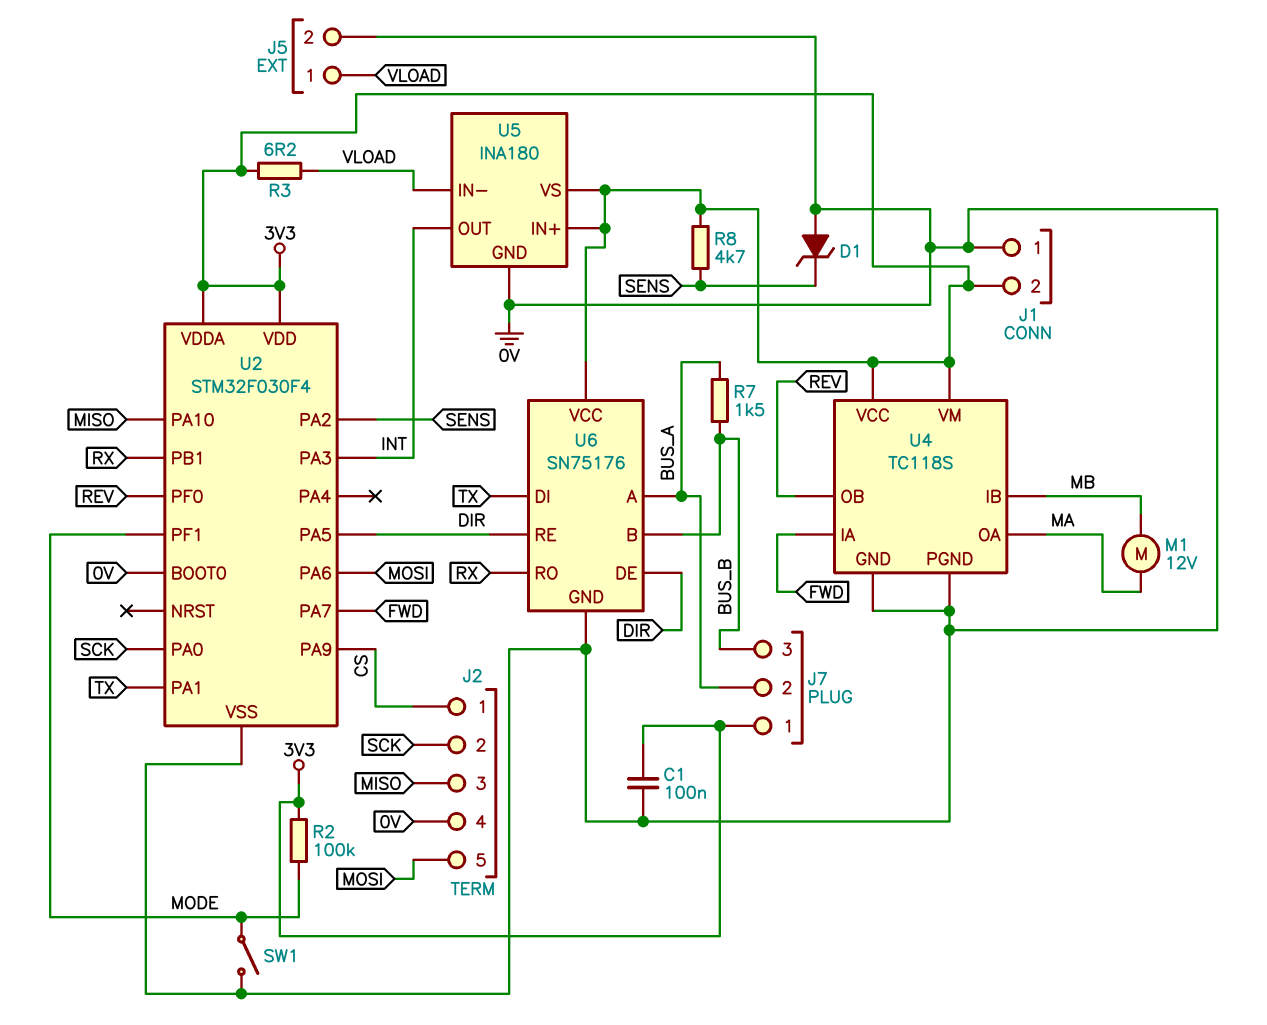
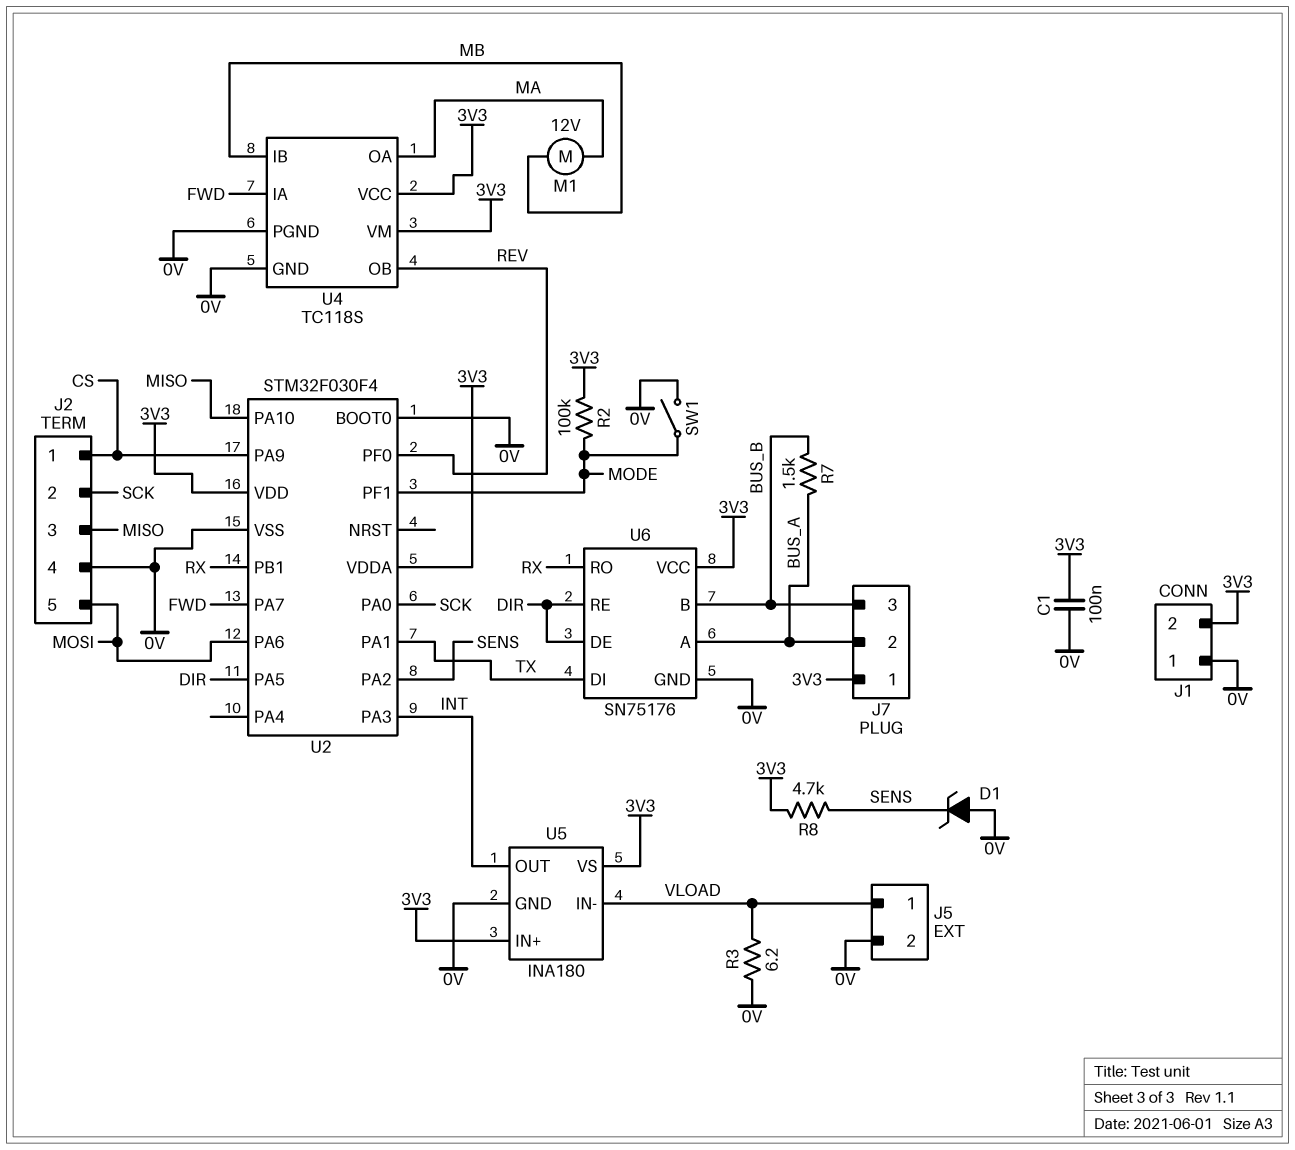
R3: 6.2 (3V3, VLOAD) -> 6.2 (0V, VLOAD)

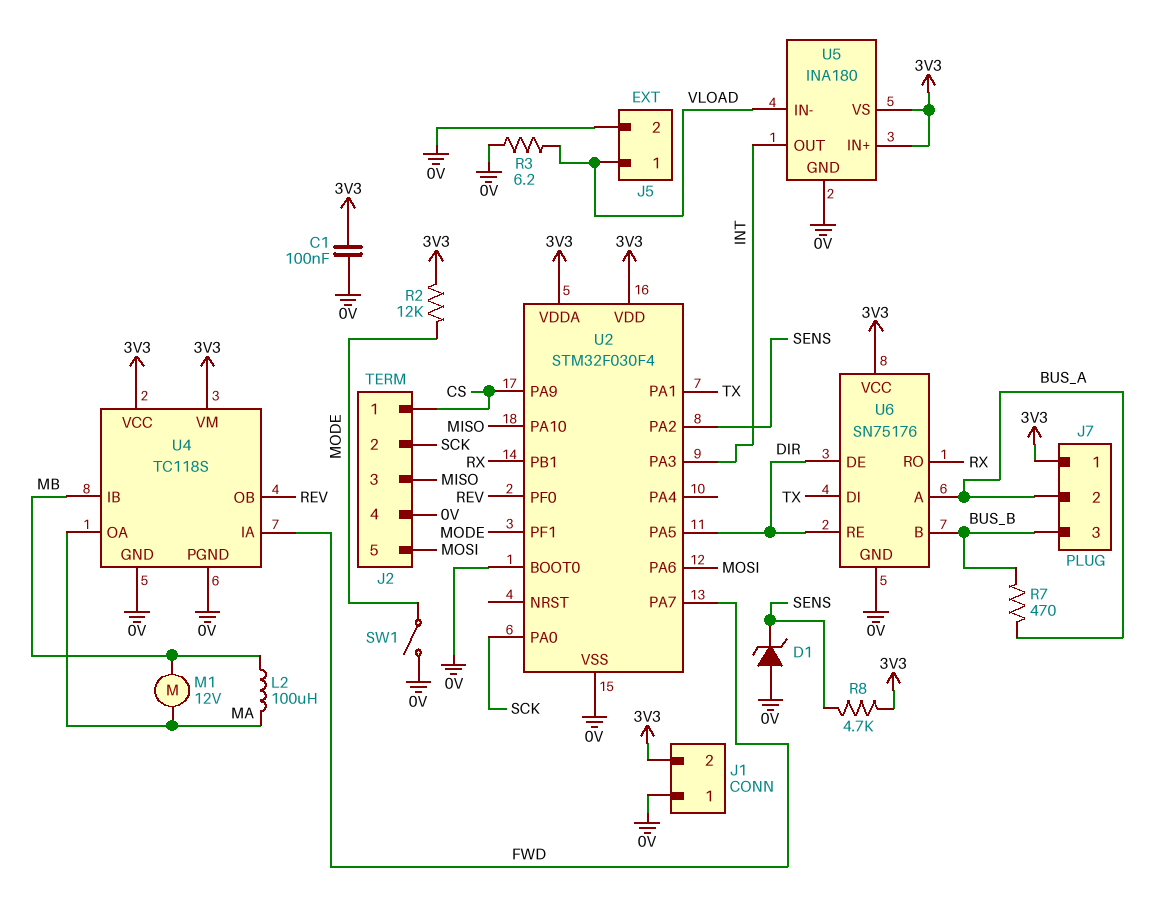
L2: none -> 100uH (MA, MB)
R2: 100k (3V3, MODE) -> 12k (3V3, MODE)
R7: 1.5k (BUS_A, BUS_B) -> 470 (BUS_A, BUS_B)

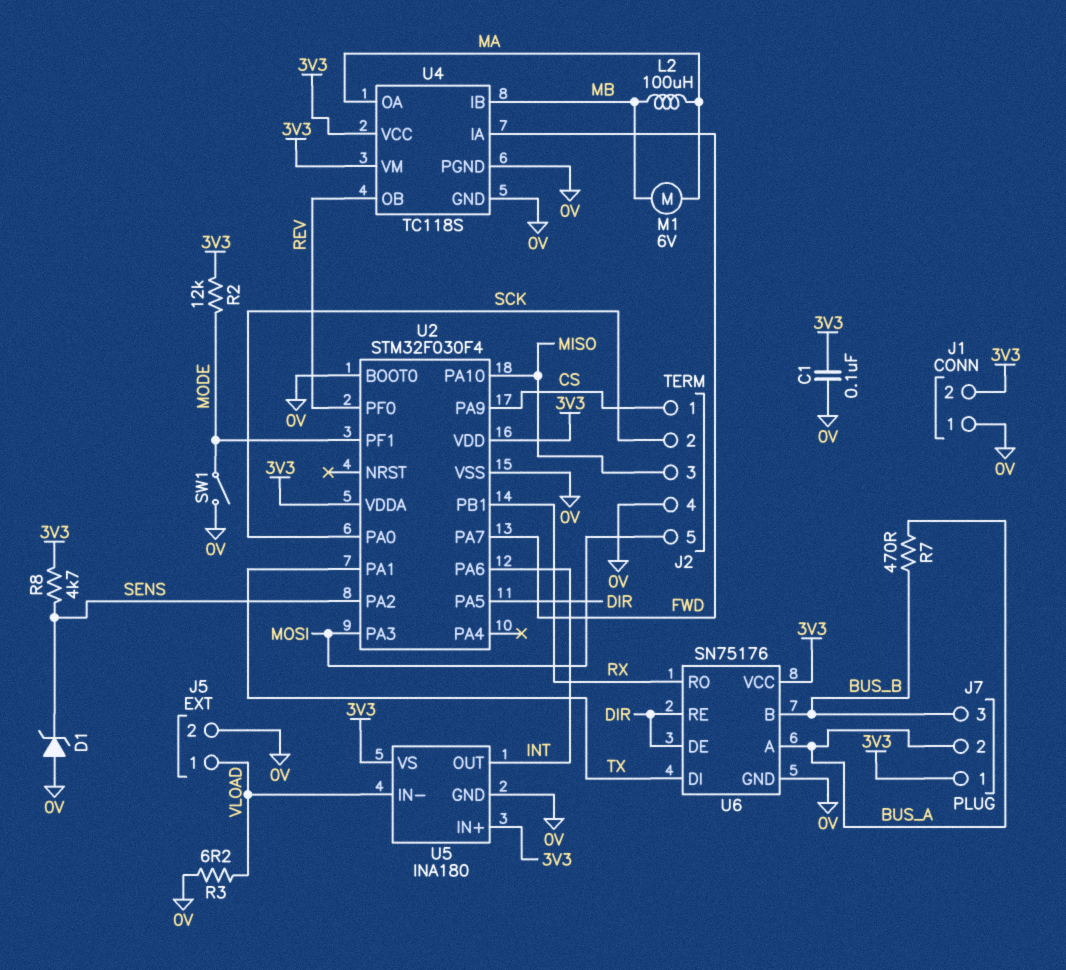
M1: motor 12V (MA, MB) -> motor 6V (MA, MB)
U2 pin PA3: INT -> MOSI
U2 pin PA6: MOSI -> INT

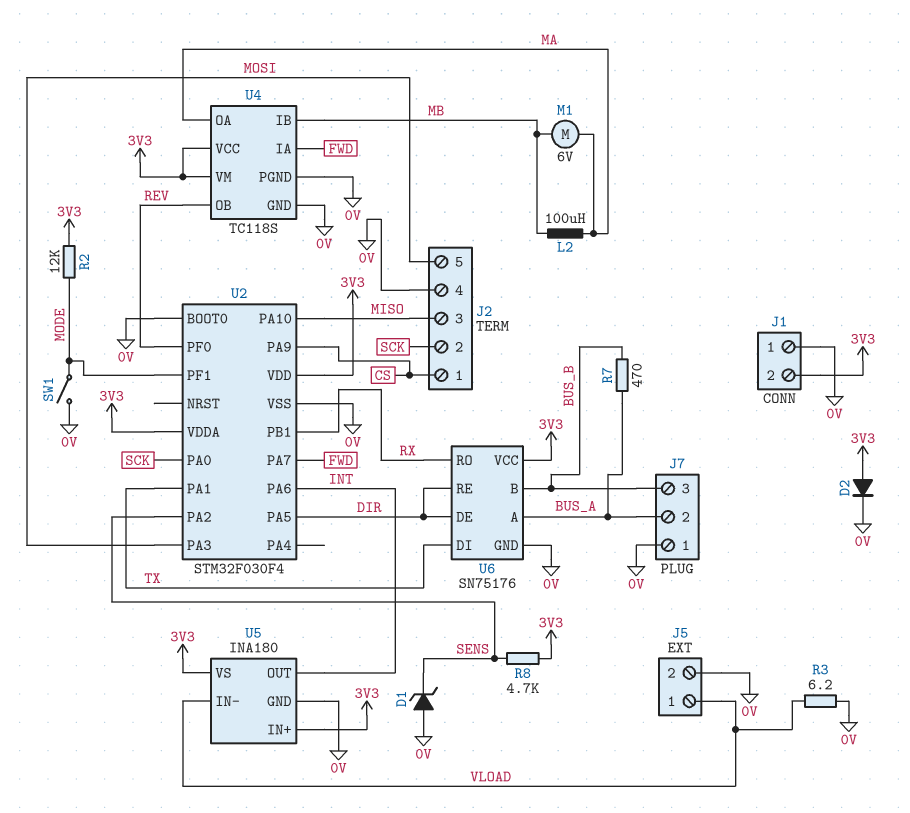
C1: 100nF (0V, 3V3) -> none
D2: none -> diode (A 3V3, K 0V)
J7 pin 1: 3V3 -> 0V

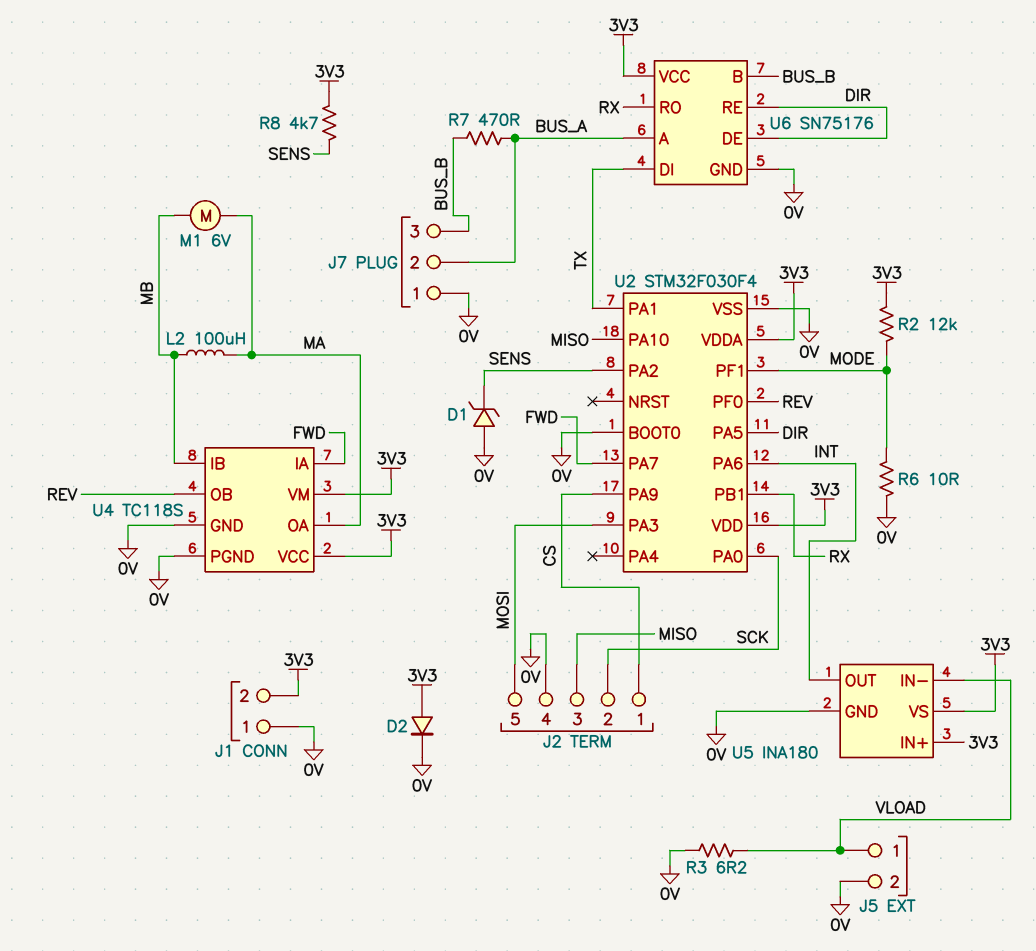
R6: none -> 10 (0V, MODE)
SW1: switch (0V, MODE) -> none

